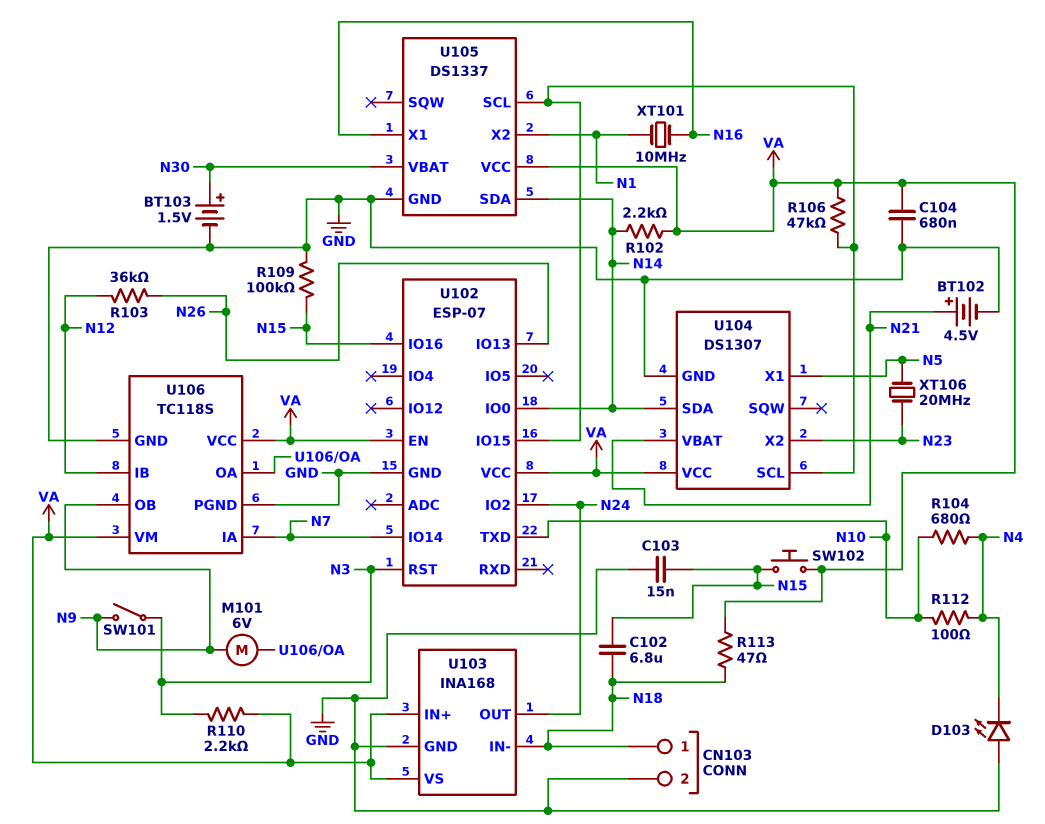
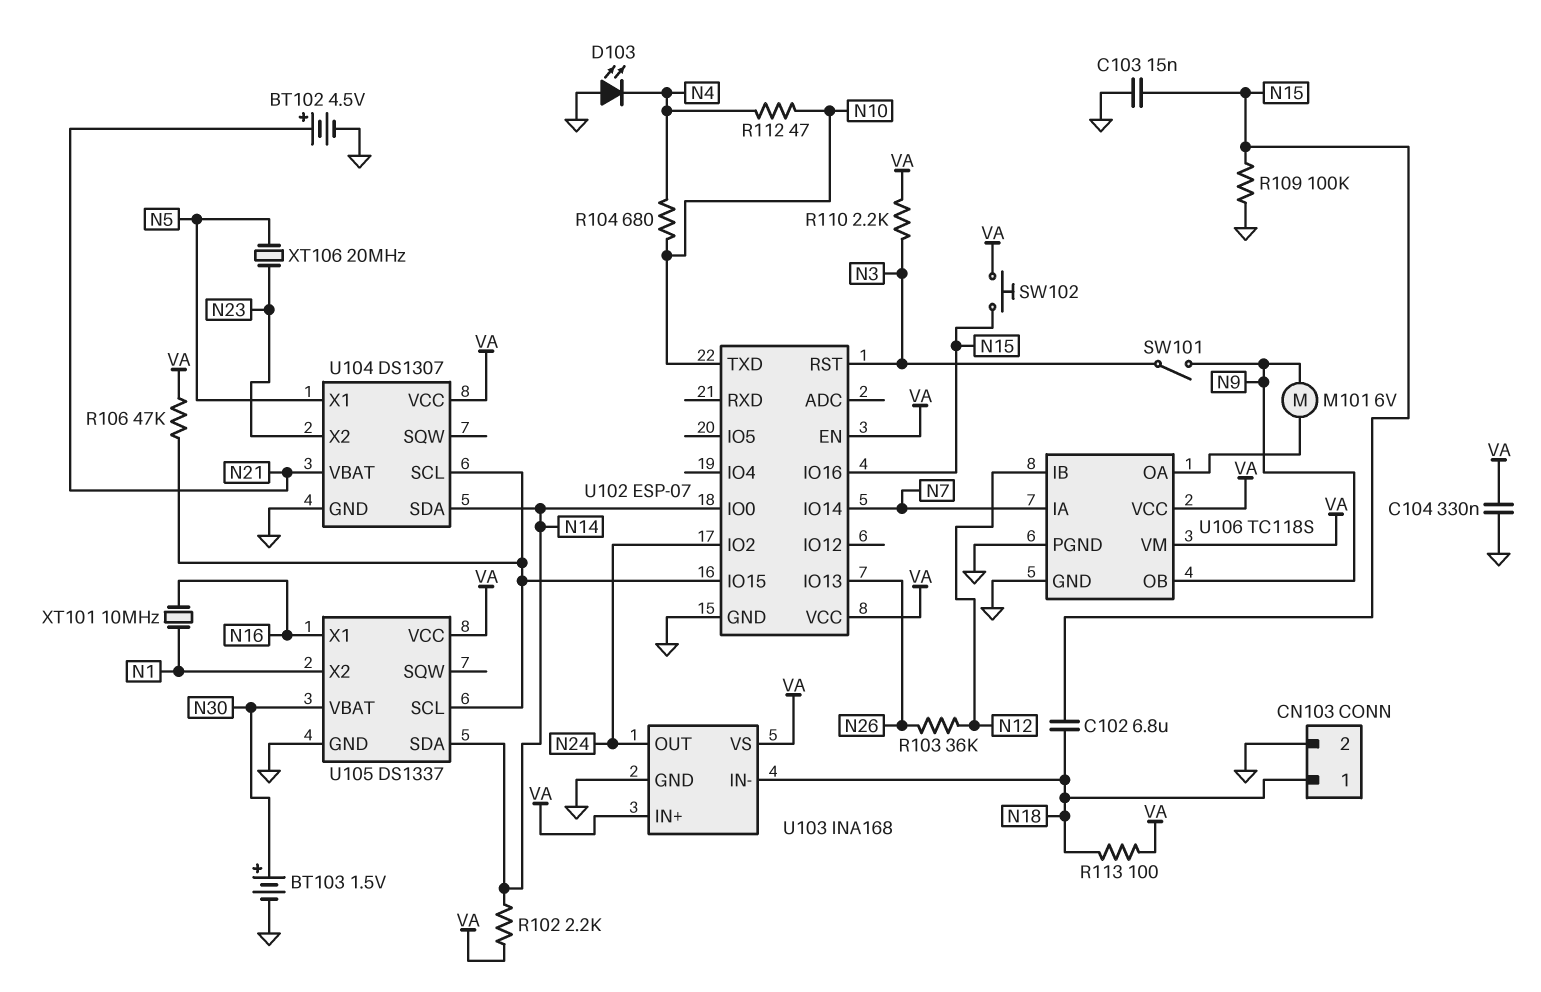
C104: 680nF (GND, VA) -> 330nF (GND, VA)
R112: 100 (N4, N10) -> 47 (N4, N10)
R113: 47 (N18, VA) -> 100 (N18, VA)

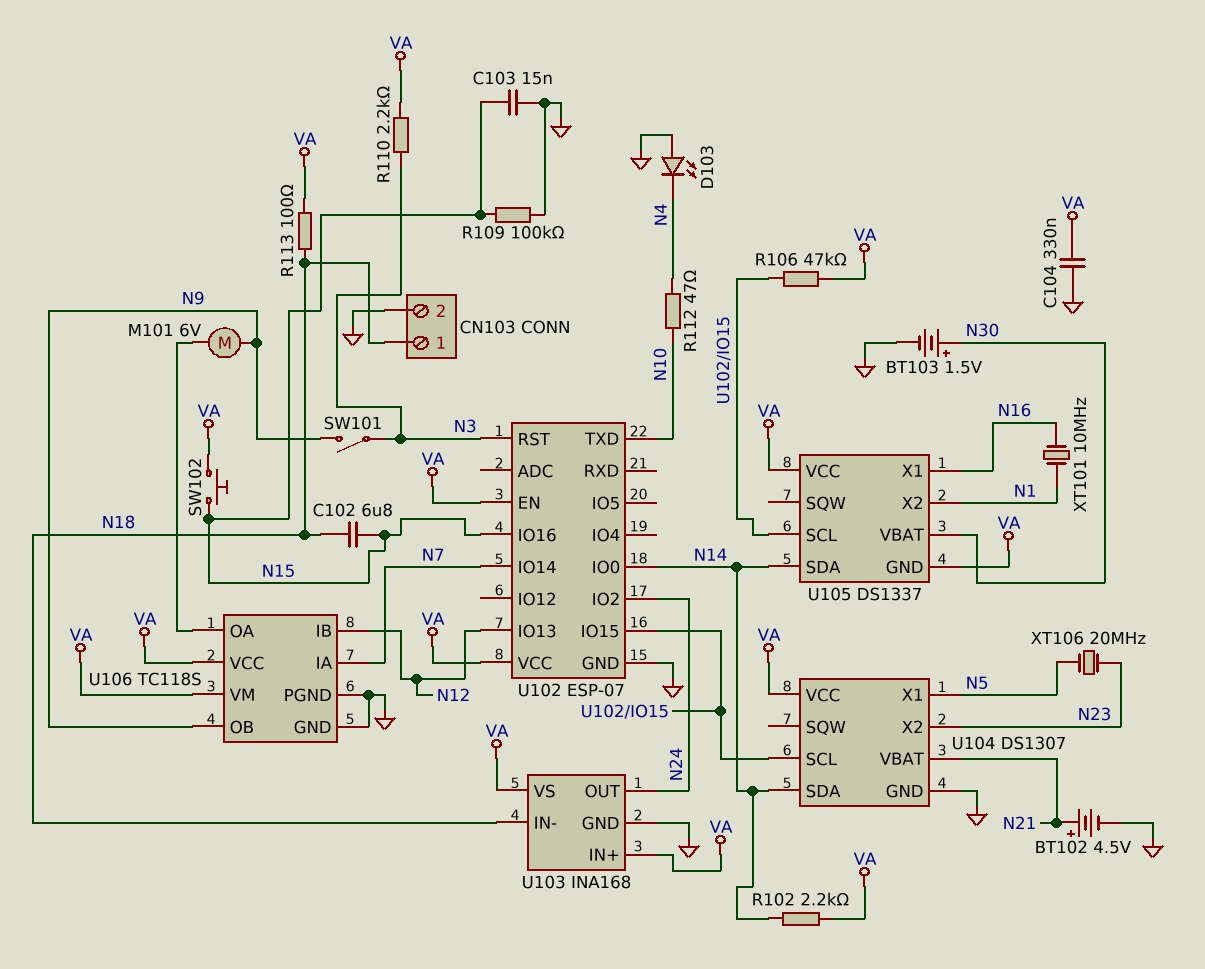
R103: 36k (N12, N26) -> none
R104: 680 (N4, N10) -> none
U102 pin IO13: N26 -> N12
U105 pin GND: GND -> VA

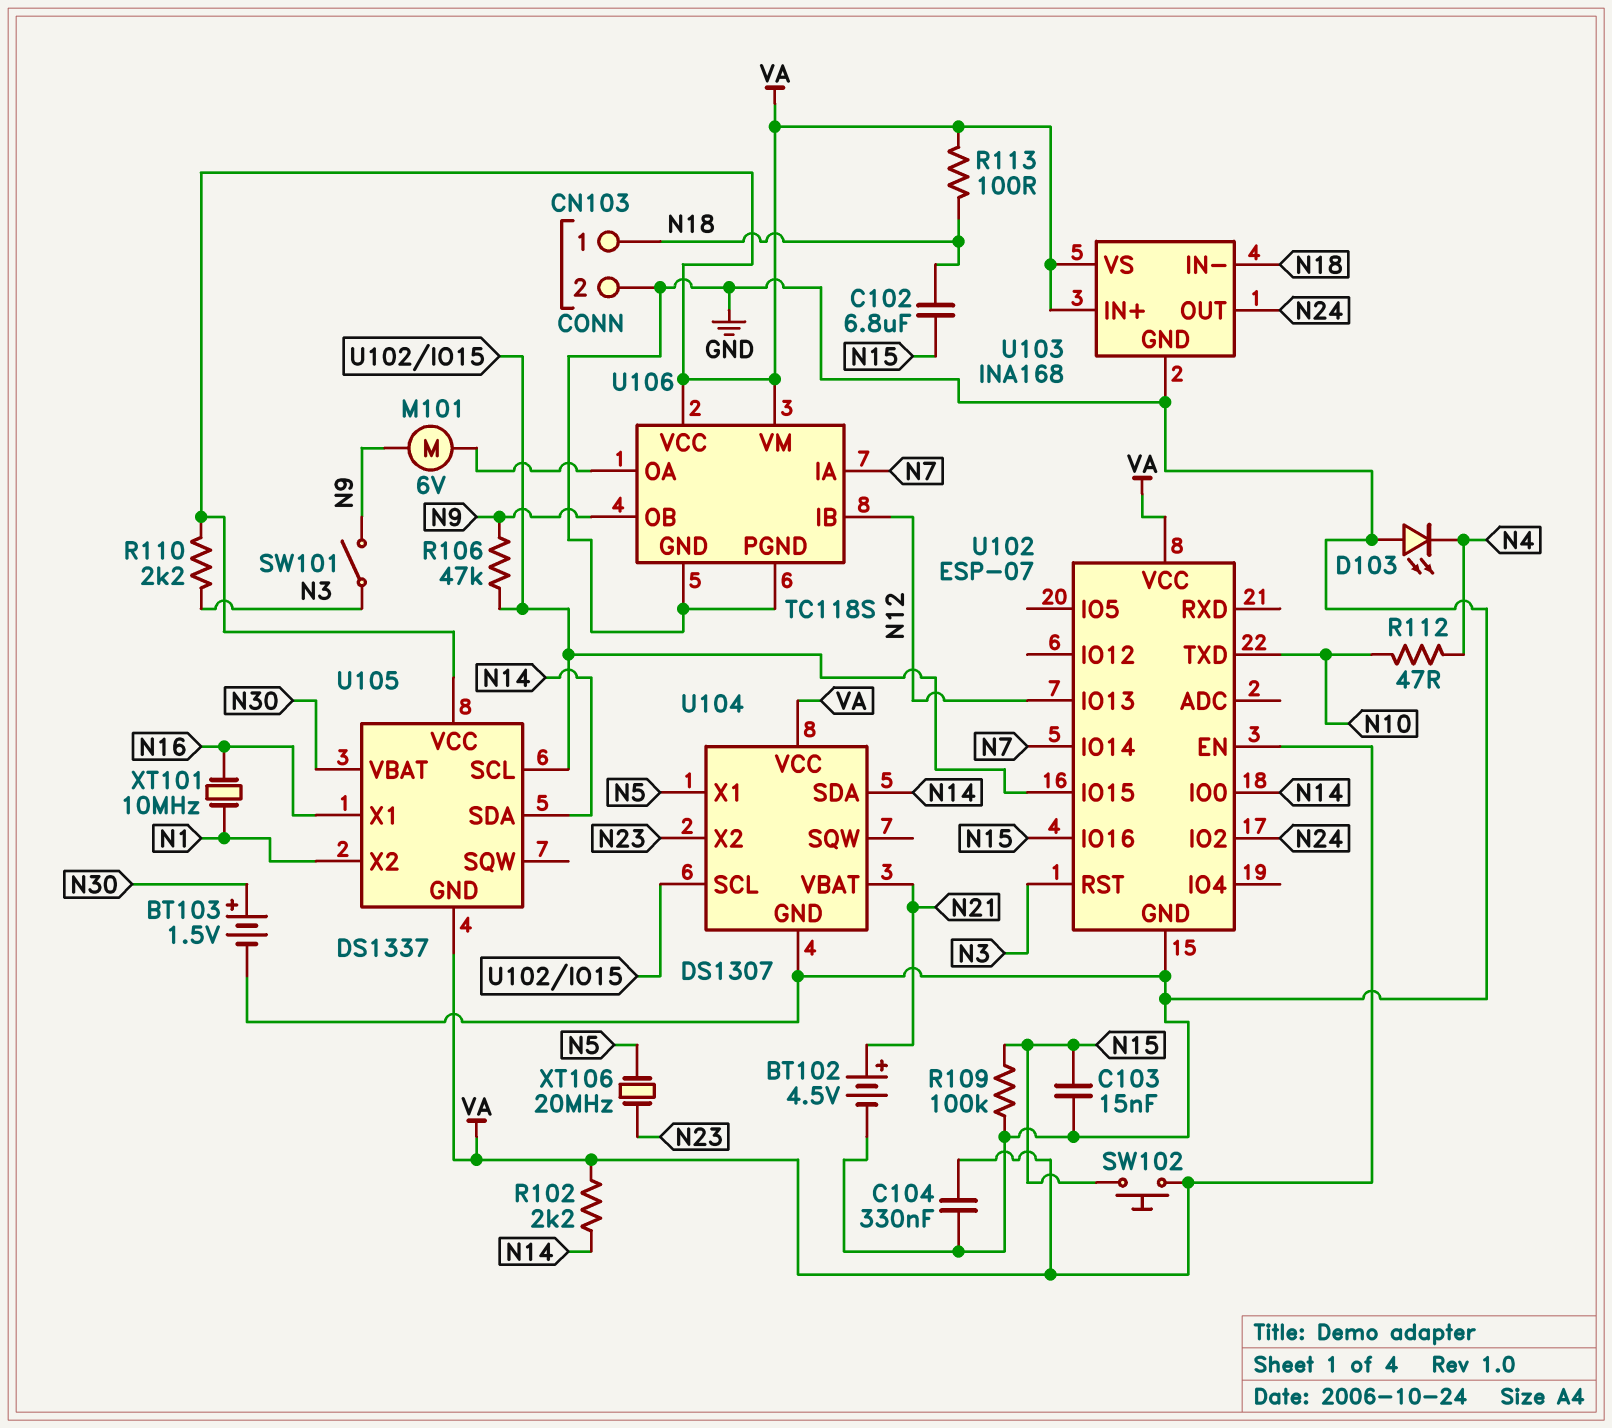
R106: 47k (U102/IO15, VA) -> 47k (N9, U102/IO15)

